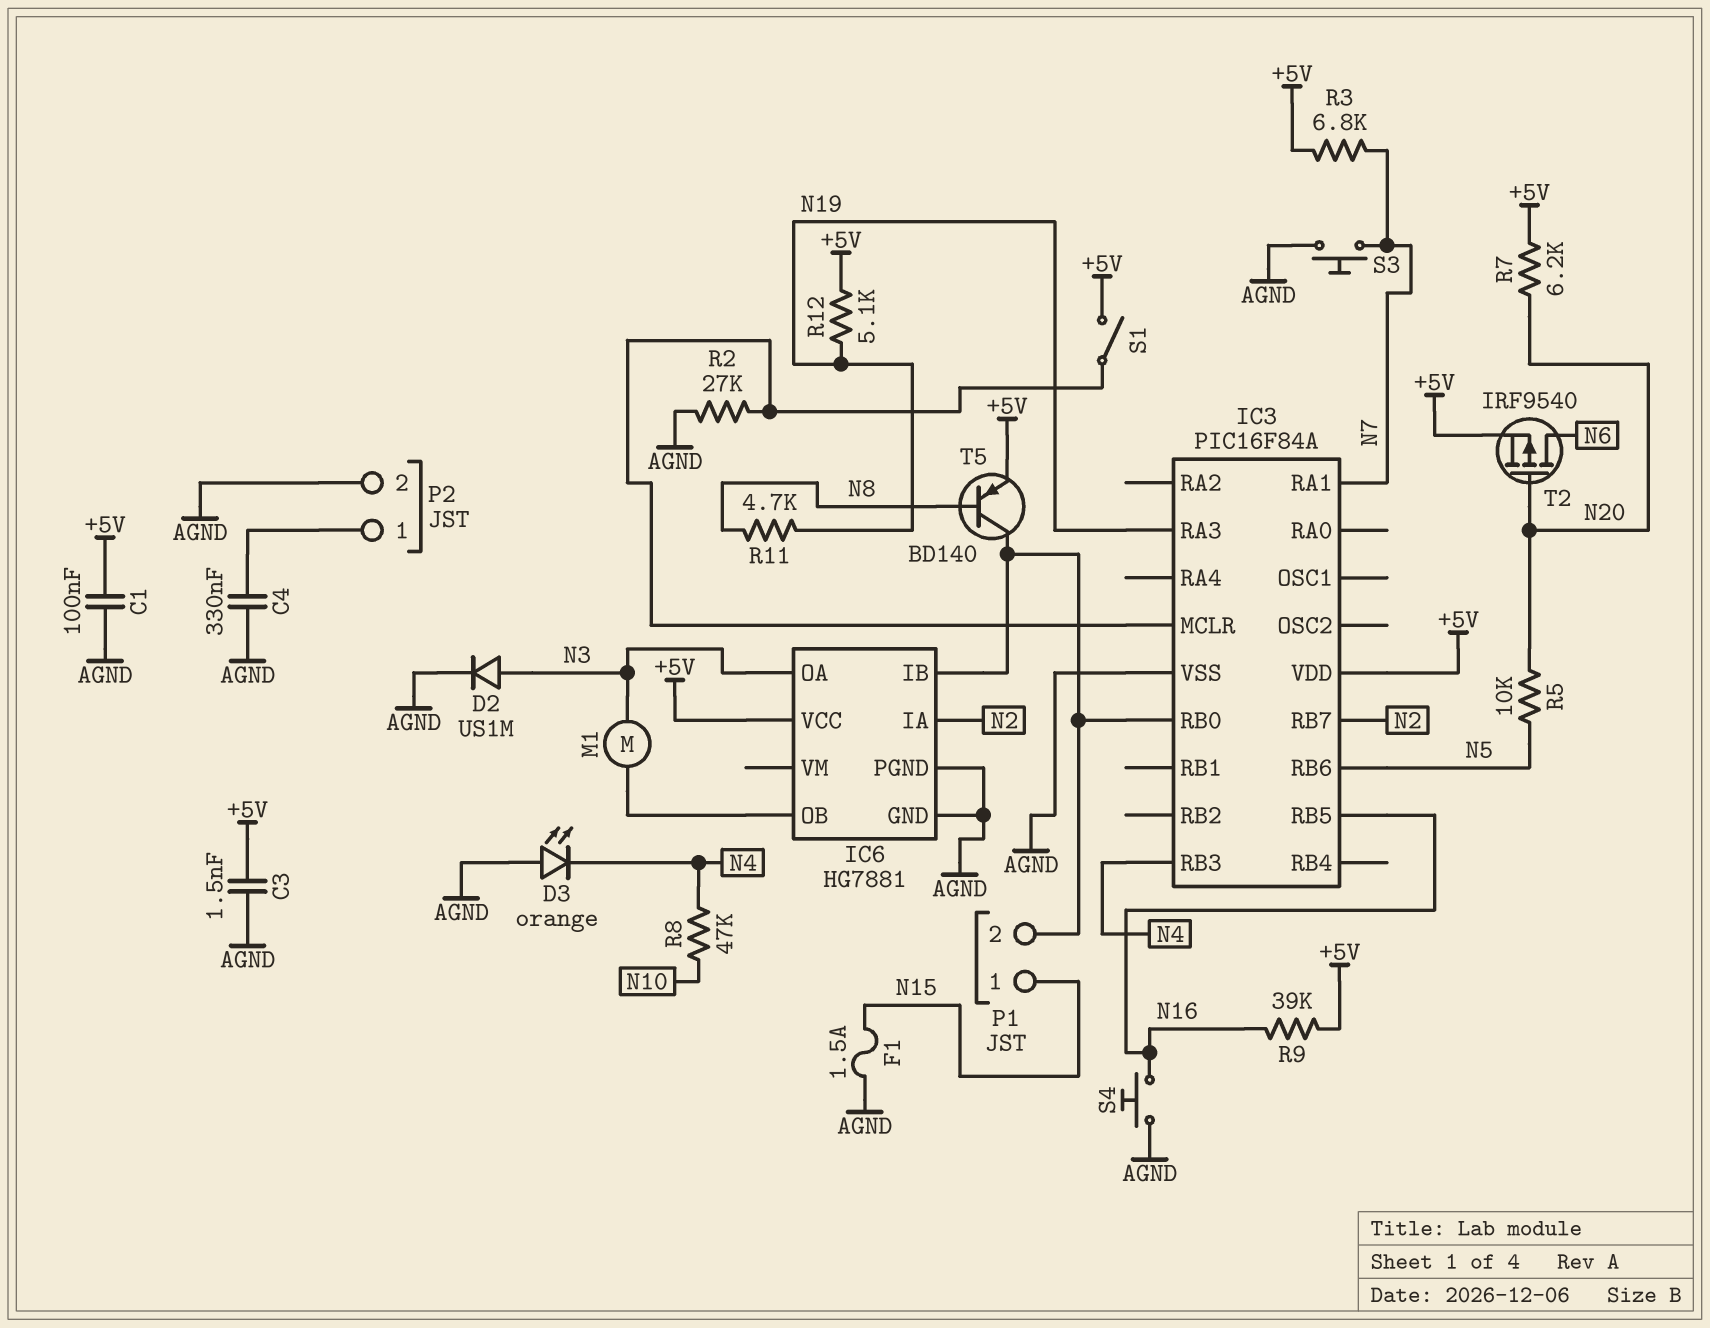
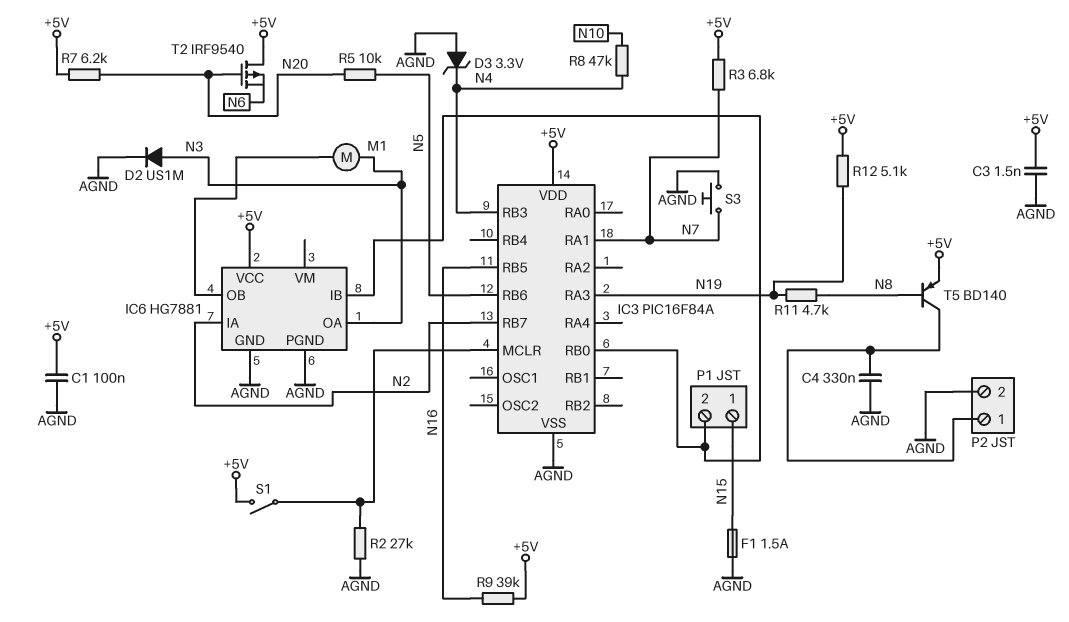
D3: LED orange (A AGND, K N4) -> zener 3.3V (A AGND, K N4)
S4: button (AGND, N16) -> none
T2: PMOS IRF9540 (G N20, D N6, S +5V) -> PMOS IRF9540 (G N20, D +5V, S N6)
T5: PNP BD140 (B N8, C IC3/RB0, E +5V) -> PNP BD140 (B N8, C P2/1, E +5V)

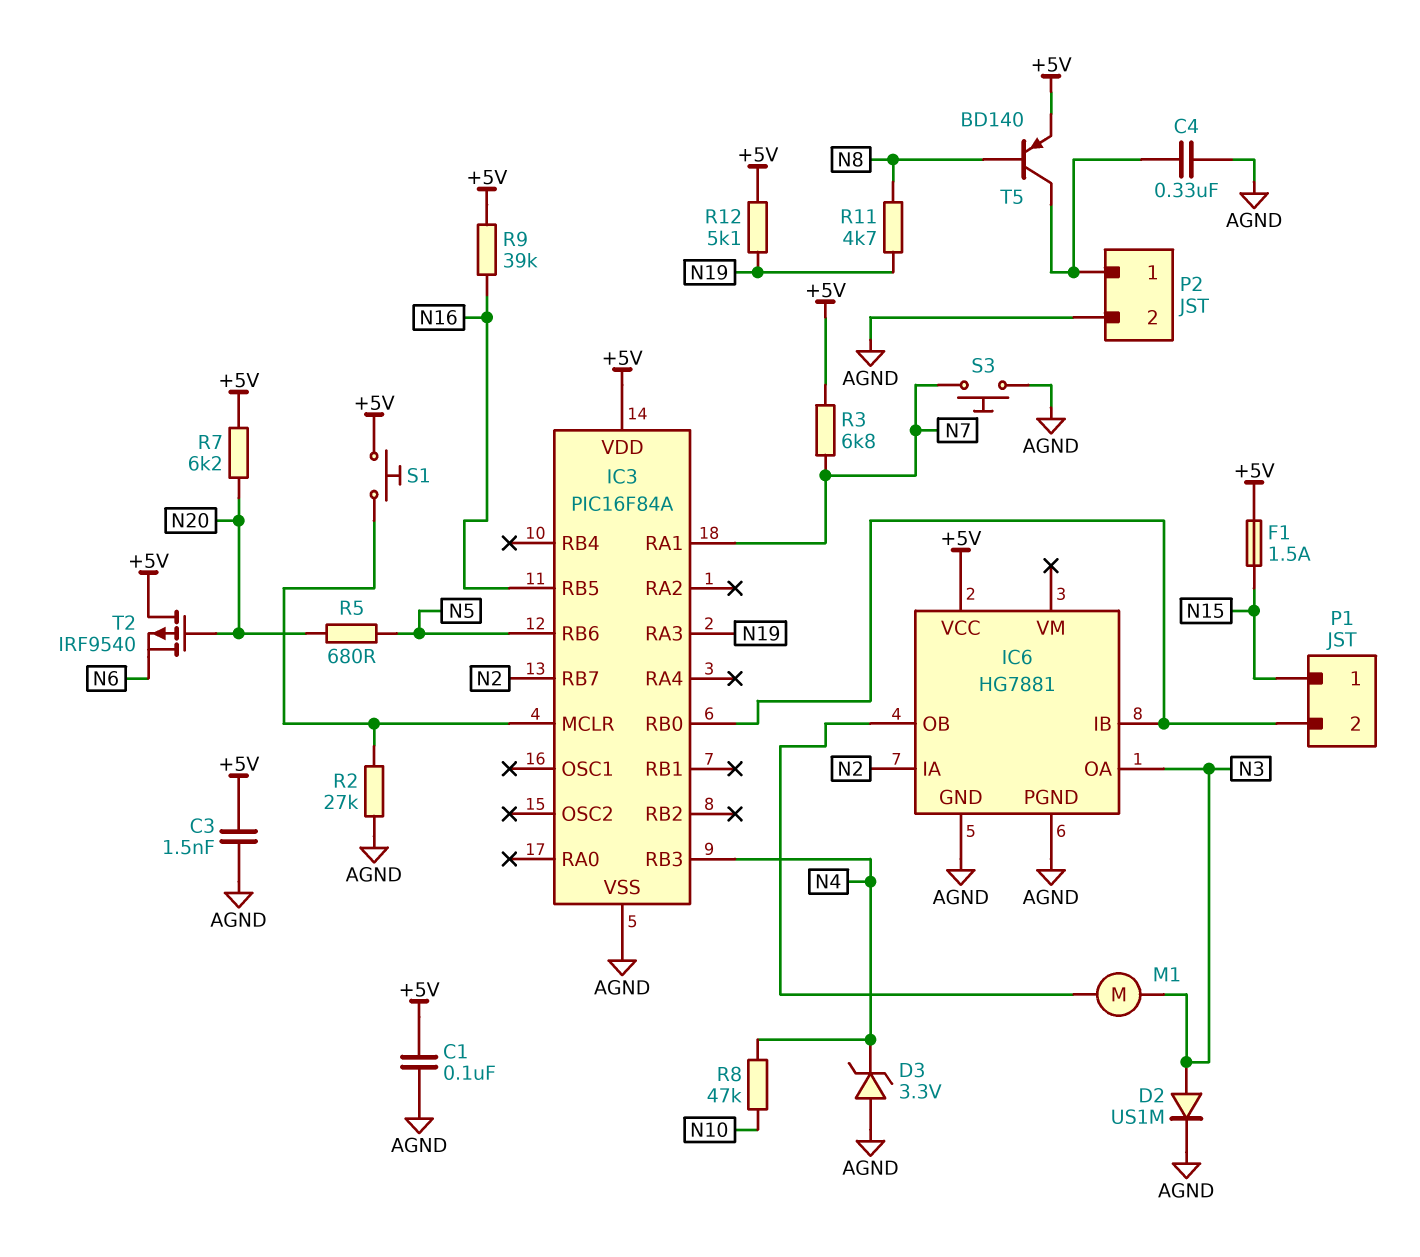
F1: 1.5A (AGND, N15) -> 1.5A (+5V, N15)
R5: 10k (N5, N20) -> 680 (N5, N20)
S1: switch (+5V, IC3/MCLR) -> button (+5V, IC3/MCLR)

